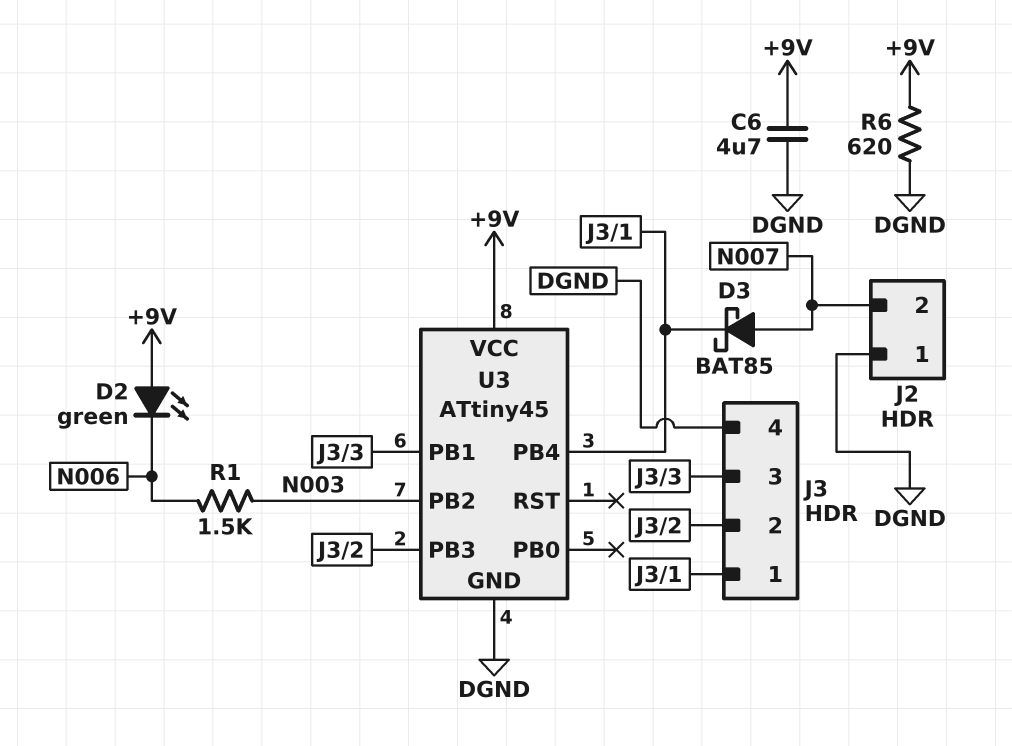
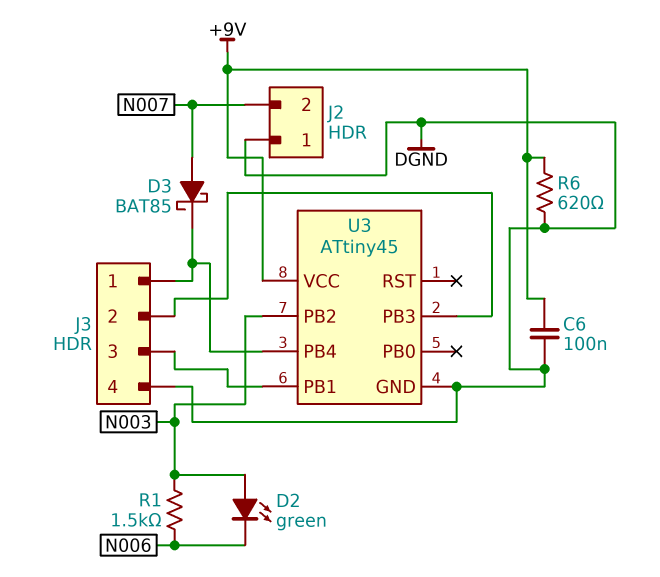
C6: 4.7uF (+9V, DGND) -> 100nF (+9V, DGND)
D2: LED green (A +9V, K N006) -> LED green (A N003, K N006)

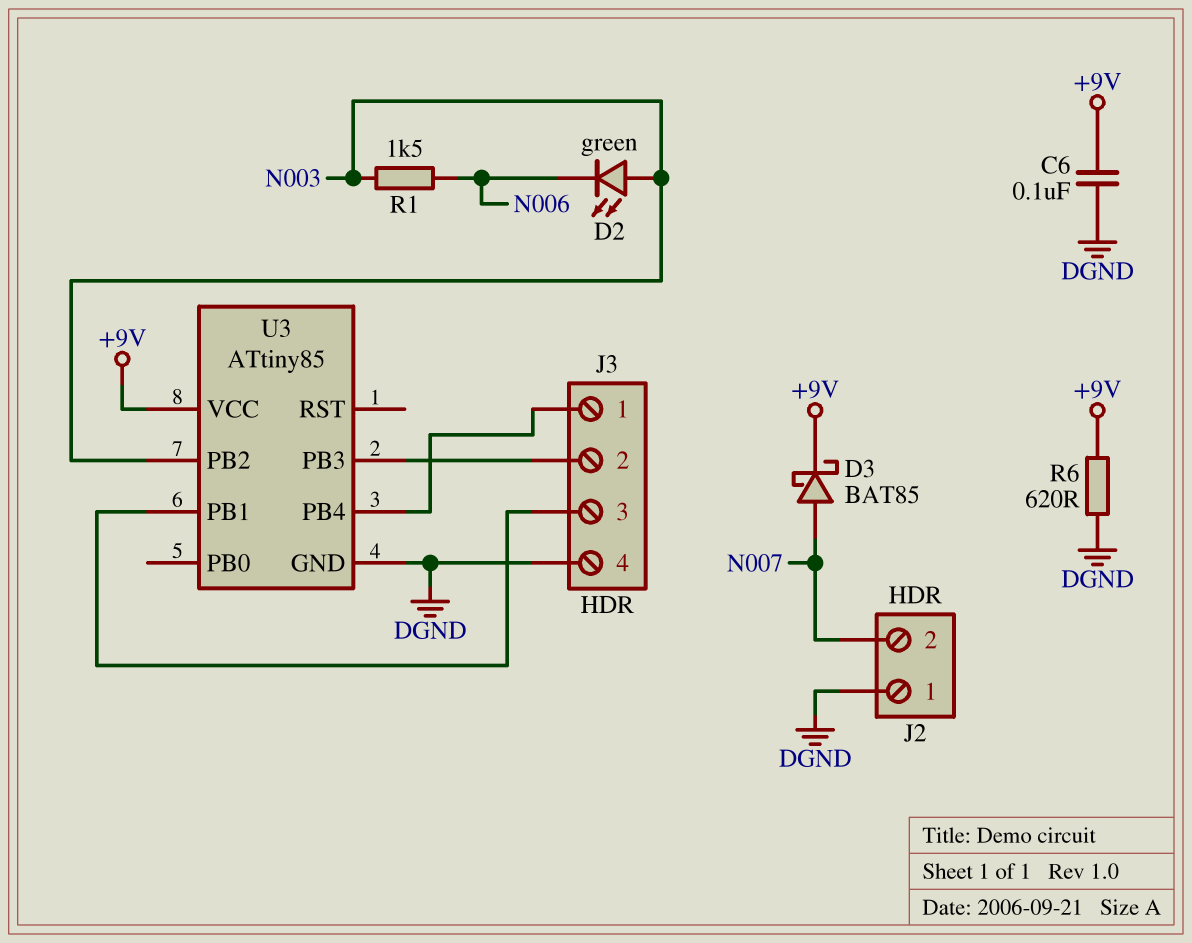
D3: schottky BAT85 (A N007, K J3/1) -> schottky BAT85 (A N007, K +9V)
U3: ATtiny45 -> ATtiny85

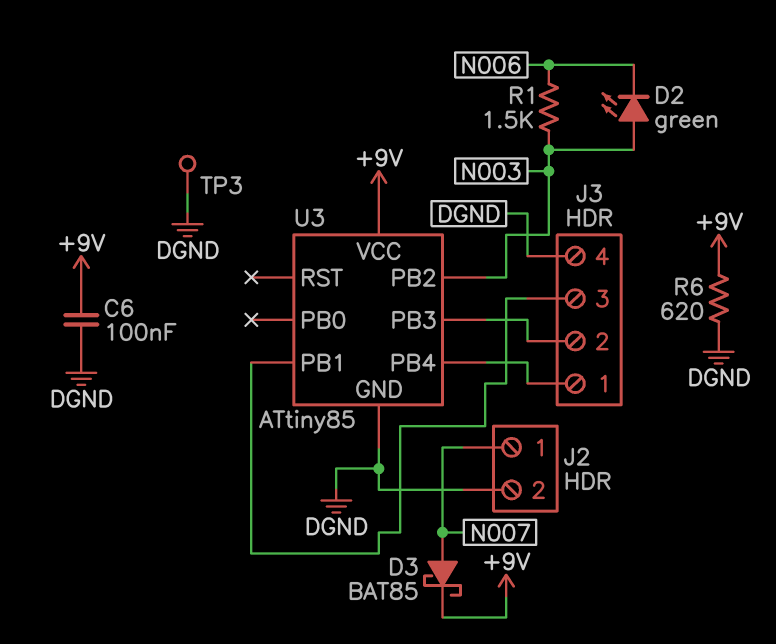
J2 pin 1: DGND -> N007
J2 pin 2: N007 -> DGND
TP3: none -> test point (DGND)

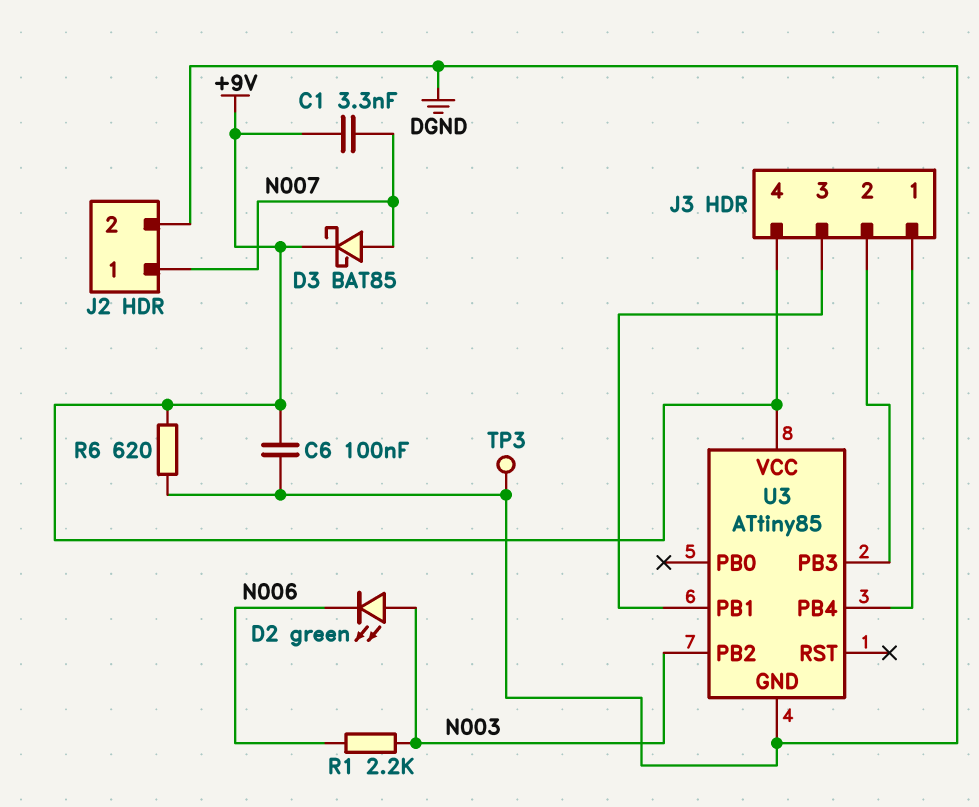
C1: none -> 3.3nF (+9V, N007)
J3 pin 4: DGND -> +9V
R1: 1.5k (N003, N006) -> 2.2k (N003, N006)

